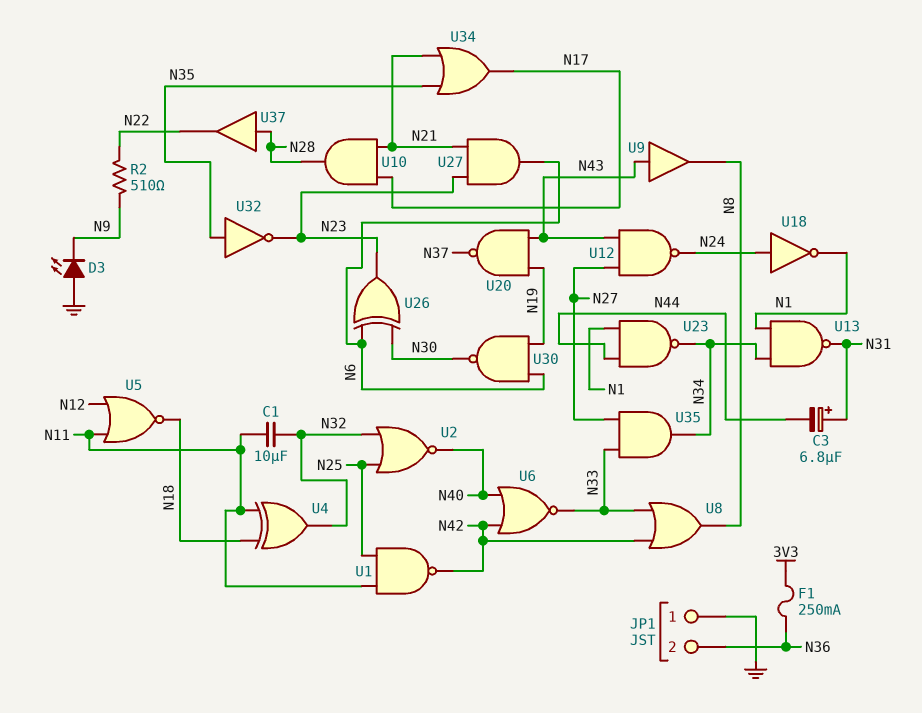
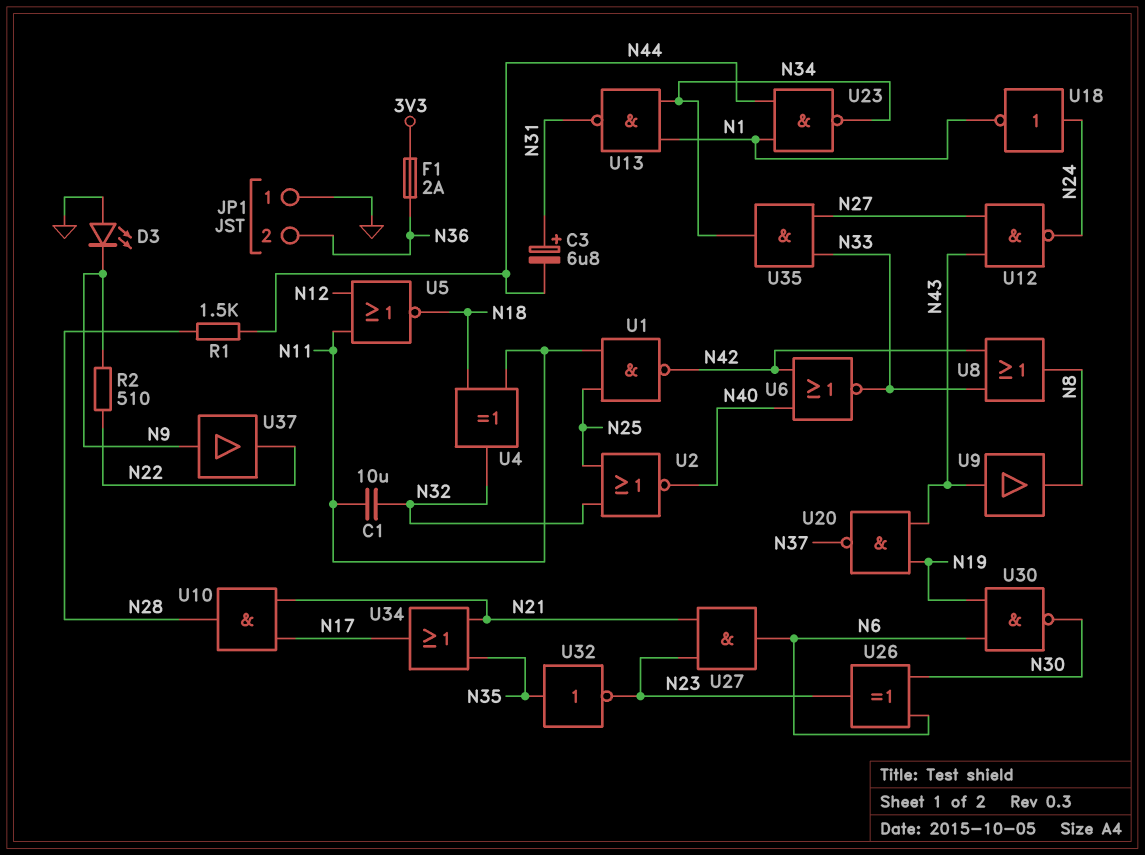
F1: 250mA (3V3, N36) -> 2A (3V3, N36)
R1: none -> 1.5k (N28, N44)
U37: buffer (in N28, out N22) -> buffer (in N9, out N22)

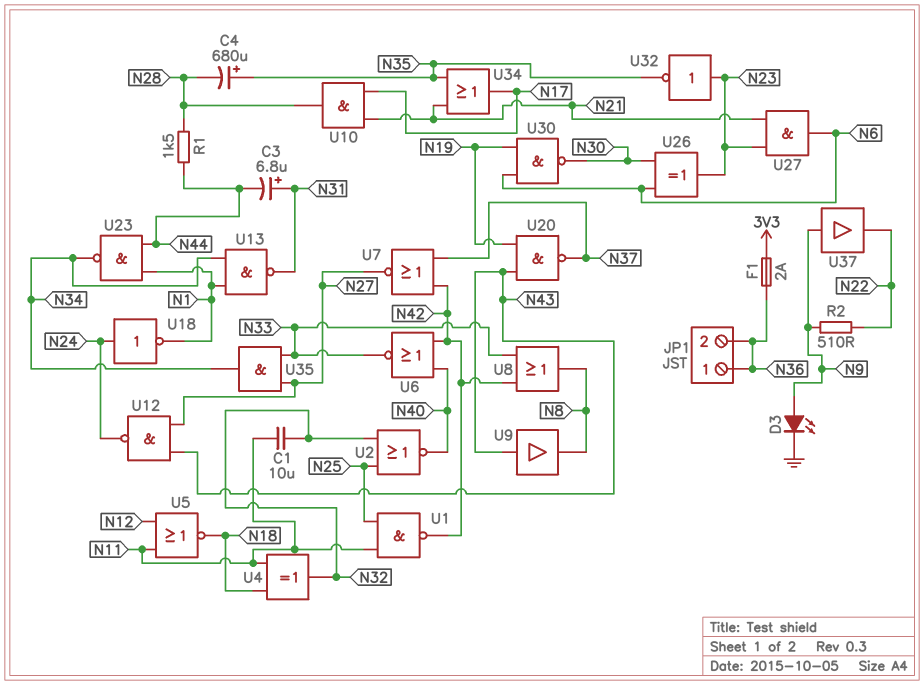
C4: none -> 680uF (plus N35, minus N28)
D3: LED (A GND, K N9) -> LED (A N9, K GND)
JP1 pin 1: GND -> N36
U7: none -> NOR (in N37, in N42, out N27)
U32: NOT (in N35, out N23) -> NOT (in N23, out N35)

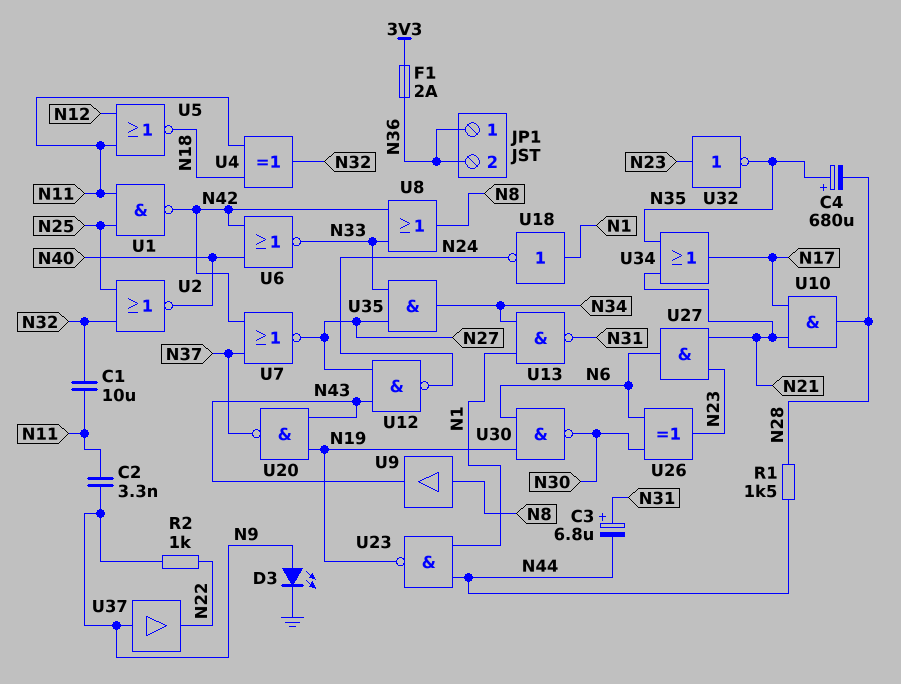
C2: none -> 3.3nF (N9, N11)
R2: 510 (N9, N22) -> 1k (N9, N22)
U9: buffer (in N43, out N8) -> buffer (in N8, out N43)
U18: NOT (in N24, out N1) -> NOT (in N1, out N24)
U23: NAND (in N1, in N44, out N34) -> NAND (in N1, in N44, out N19)

